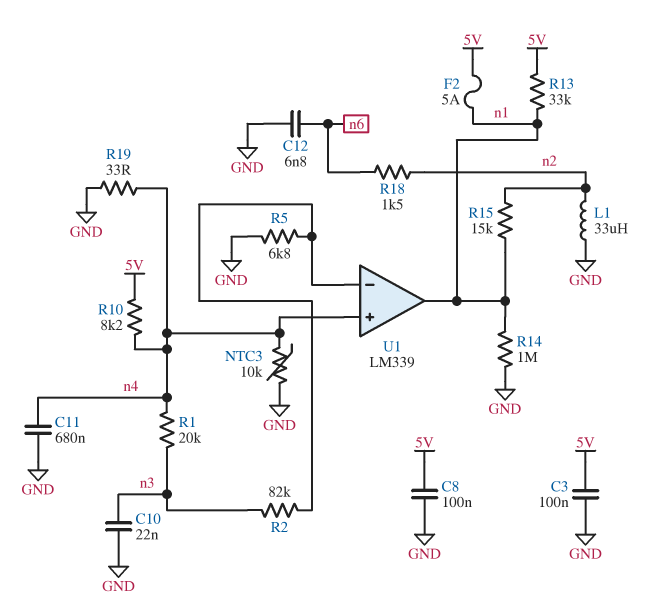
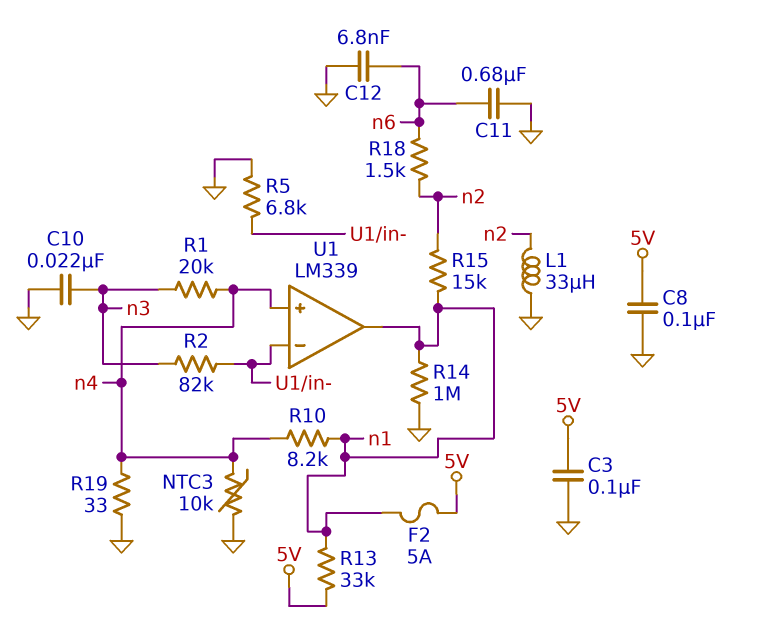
C11: 680nF (GND, n4) -> 680nF (GND, n6)
R10: 8.2k (5V, n4) -> 8.2k (n1, n4)

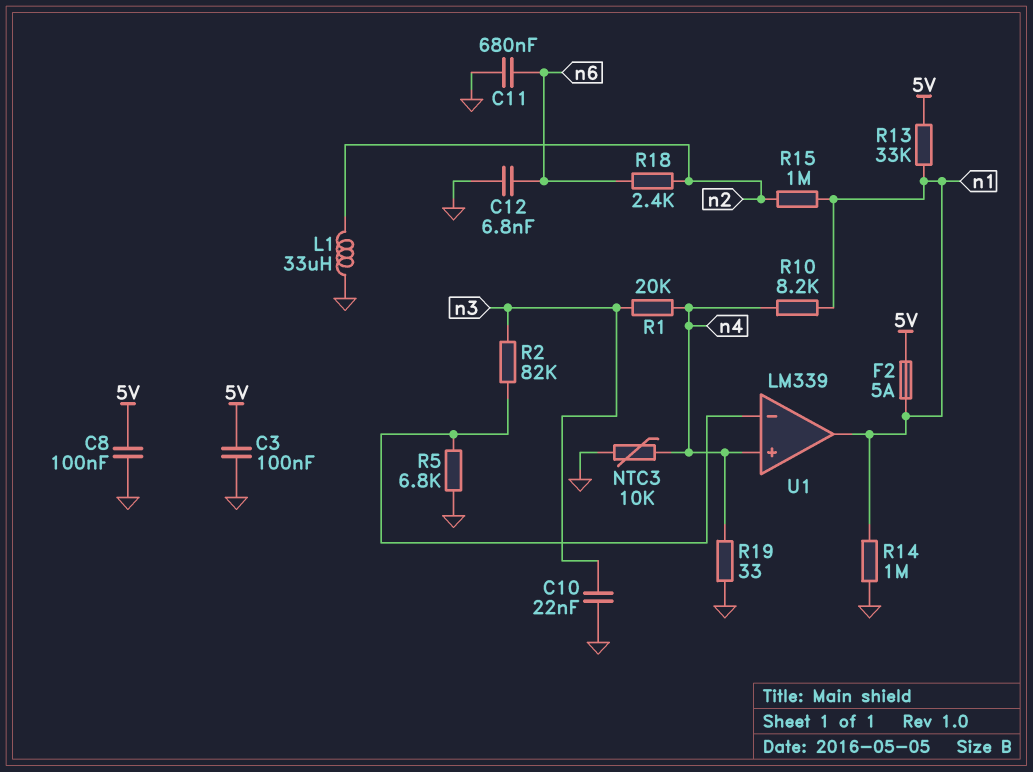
R15: 15k (n1, n2) -> 1M (n1, n2)
R18: 1.5k (n2, n6) -> 2.4k (n2, n6)

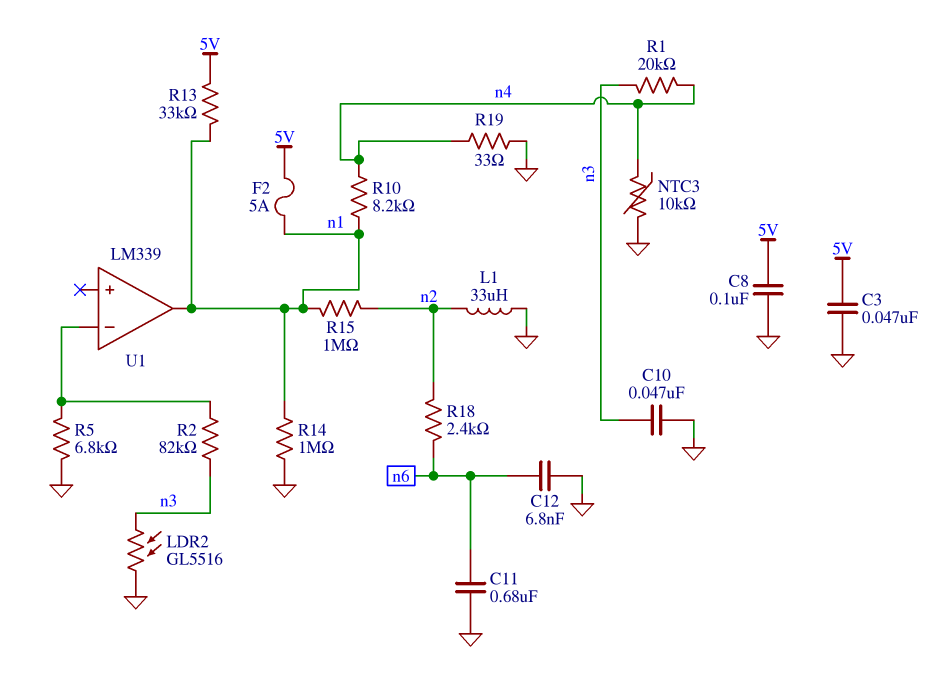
C3: 100nF (5V, GND) -> 47nF (5V, GND)
C10: 22nF (GND, n3) -> 47nF (GND, n3)
LDR2: none -> GL5516 (GND, n3)
U1 pin in+: n4 -> none

